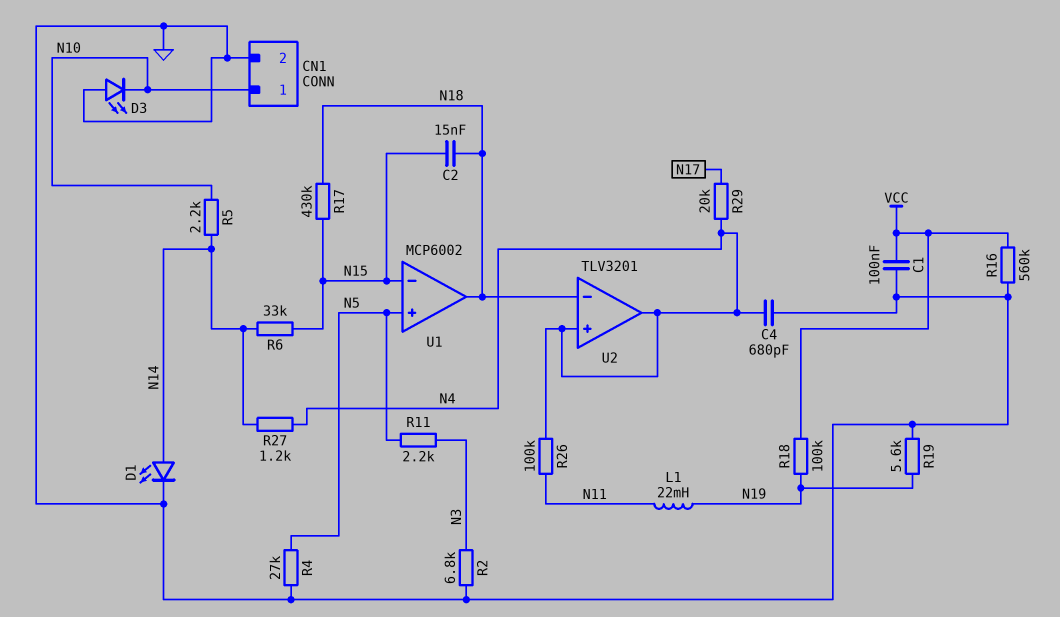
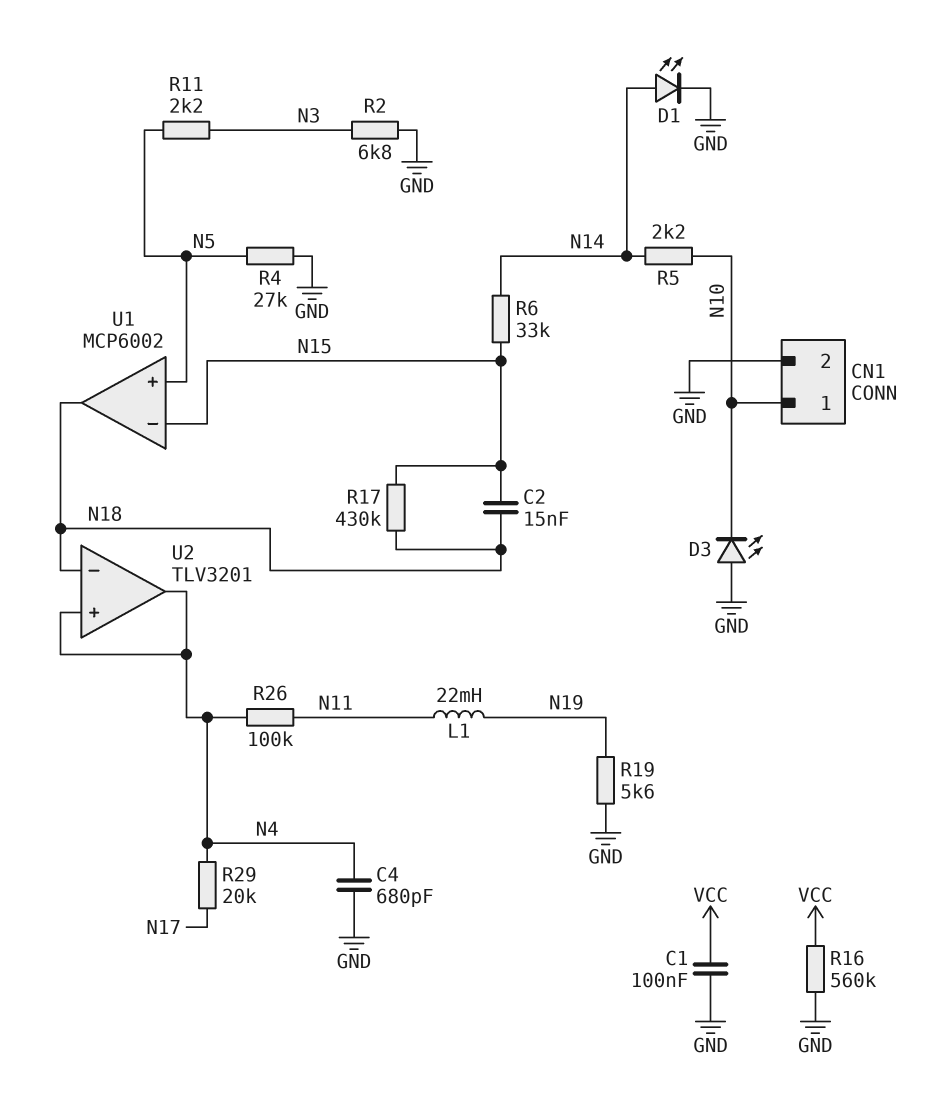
R18: 100k (N19, VCC) -> none
R27: 1.2k (N4, N14) -> none

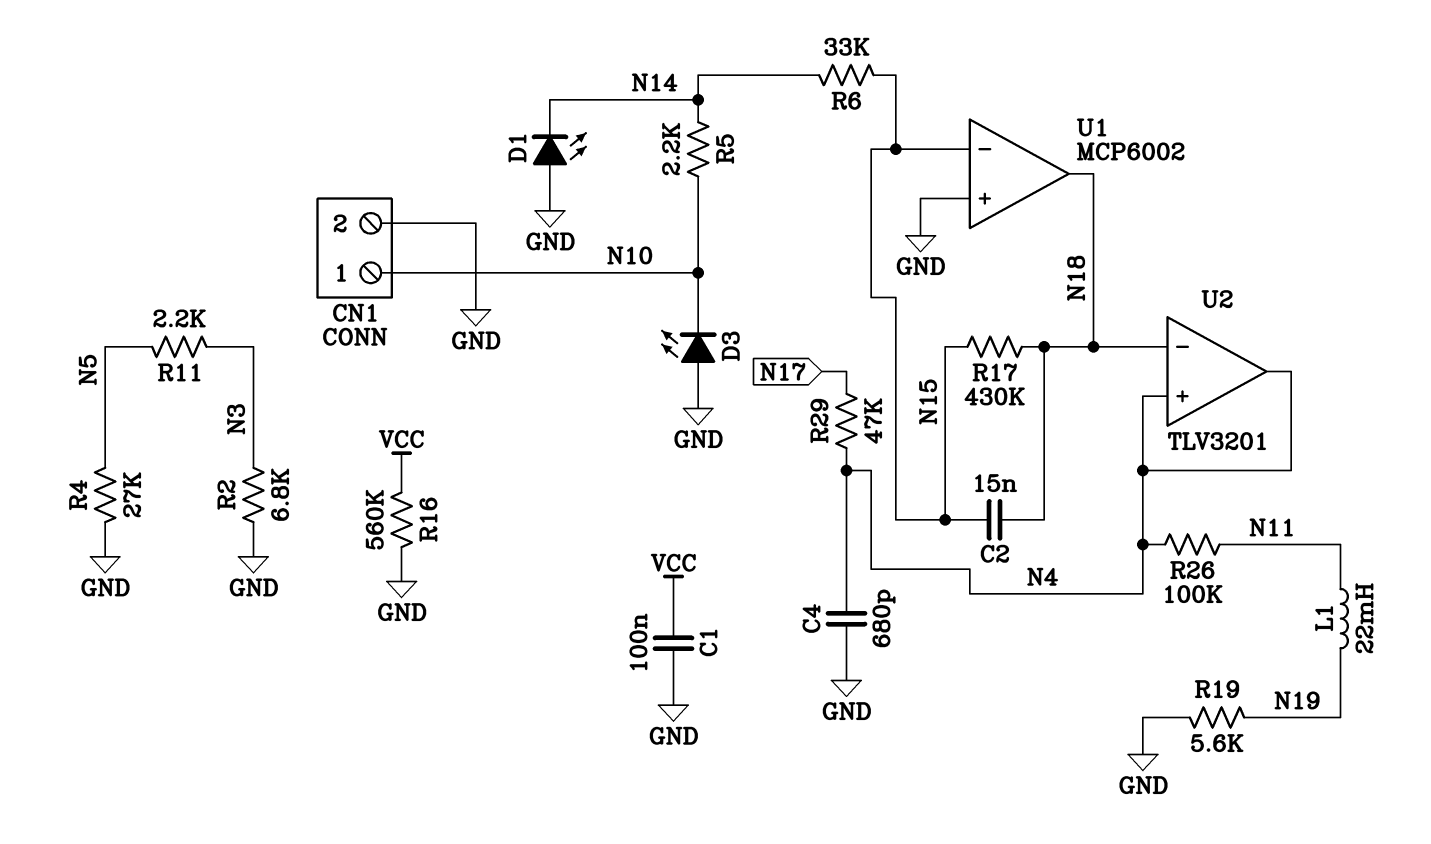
D1: LED (A N14, K GND) -> LED (A GND, K N14)
R29: 20k (N4, N17) -> 47k (N4, N17)
U1 pin in+: N5 -> GND

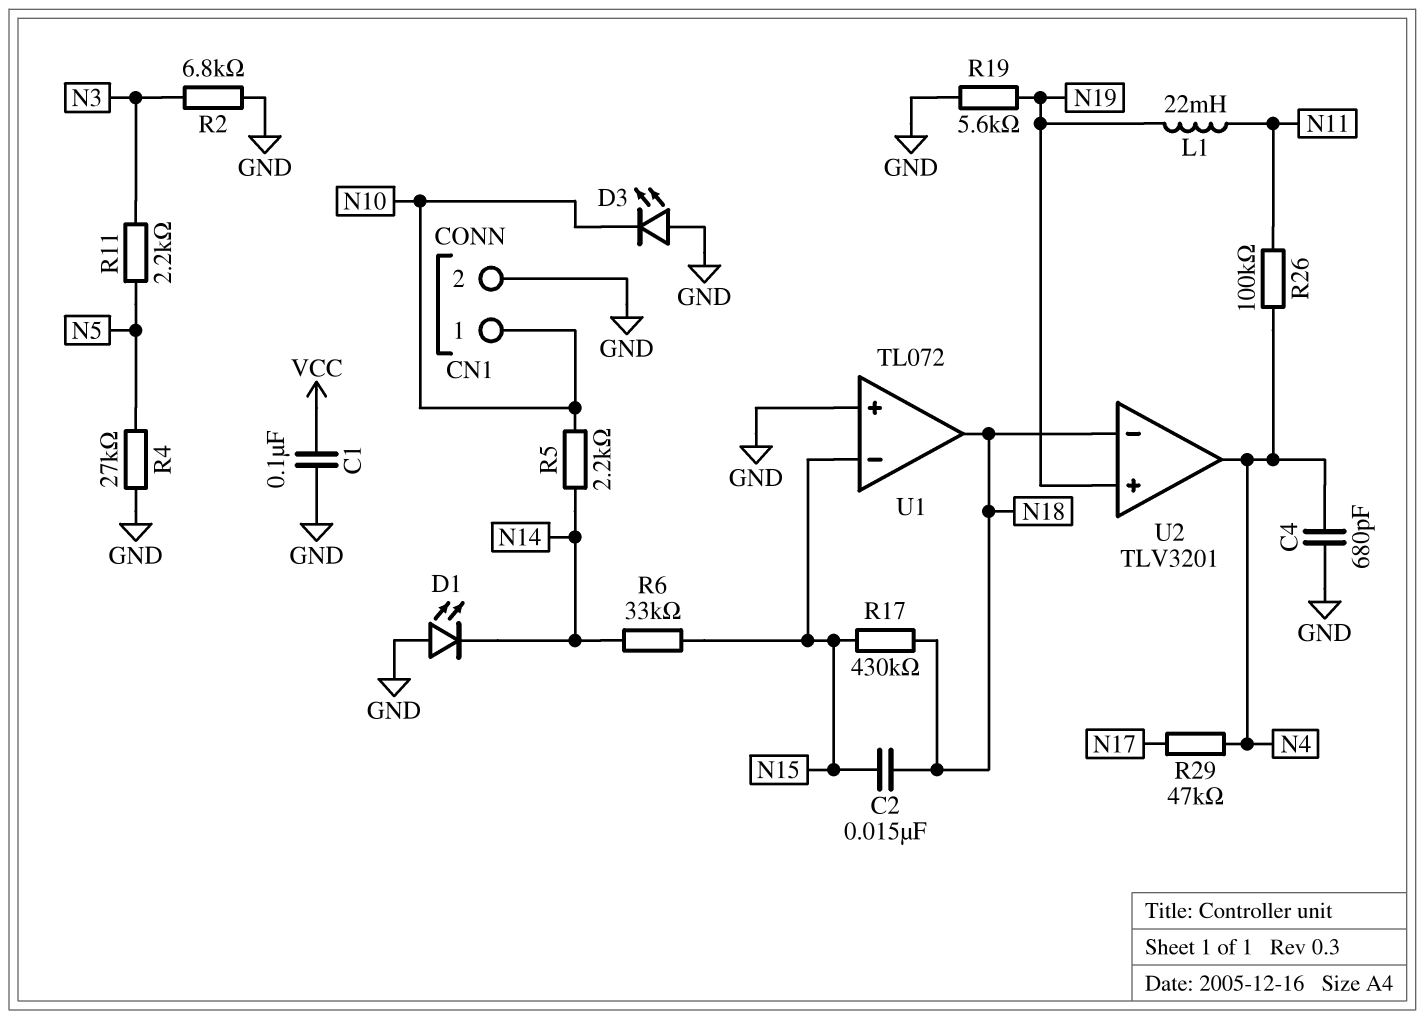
R16: 560k (GND, VCC) -> none
U1: MCP6002 -> TL072
U2 pin in+: N4 -> N19

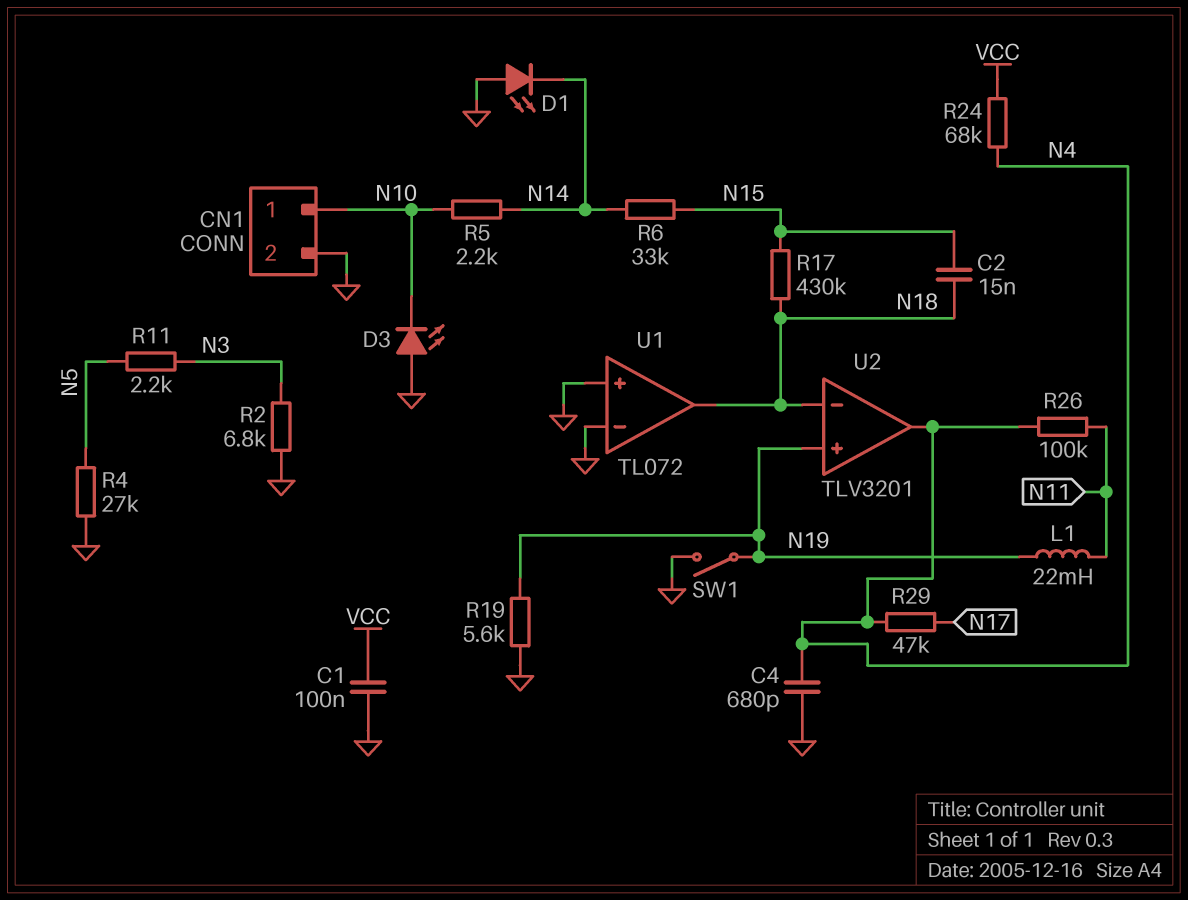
R24: none -> 68k (N4, VCC)
SW1: none -> switch (GND, N19)
U1 pin in-: N15 -> GND

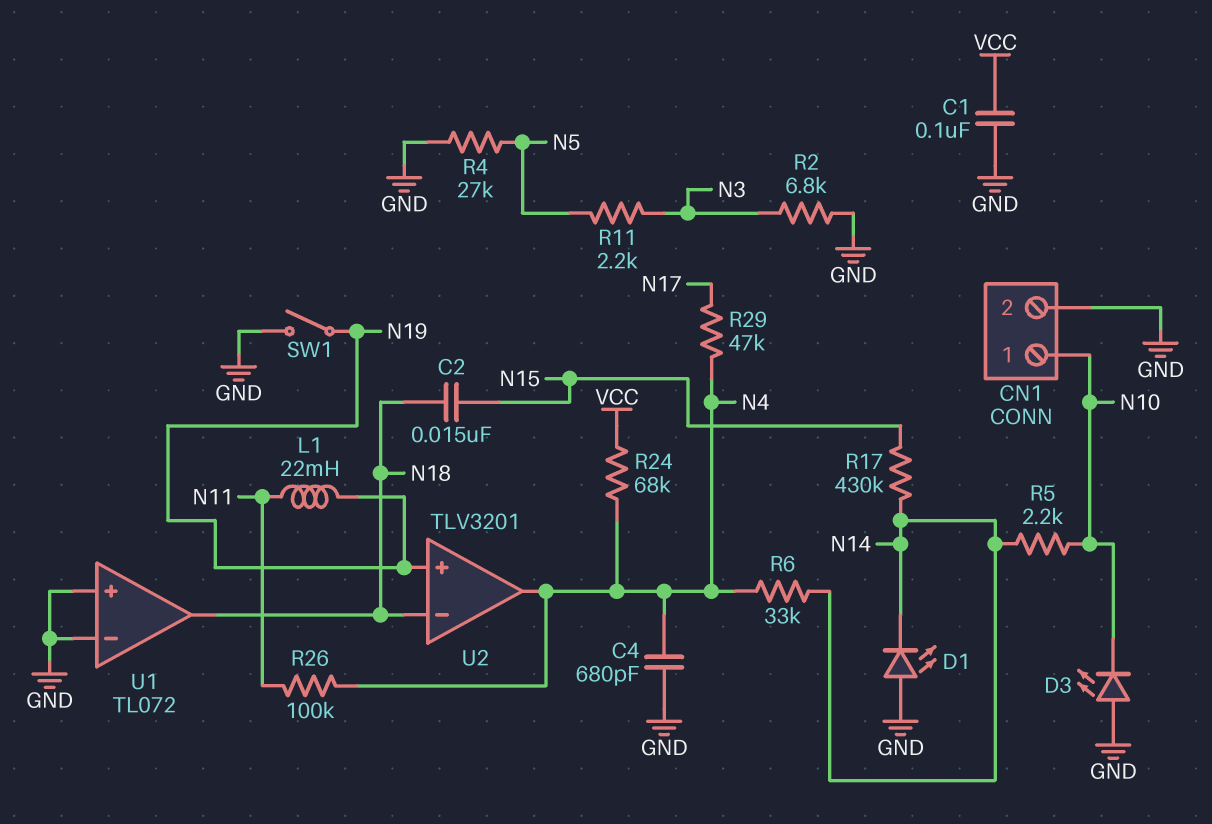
R6: 33k (N14, N15) -> 33k (N4, N14)
R17: 430k (N15, N18) -> 430k (N14, N15)
R19: 5.6k (GND, N19) -> none

